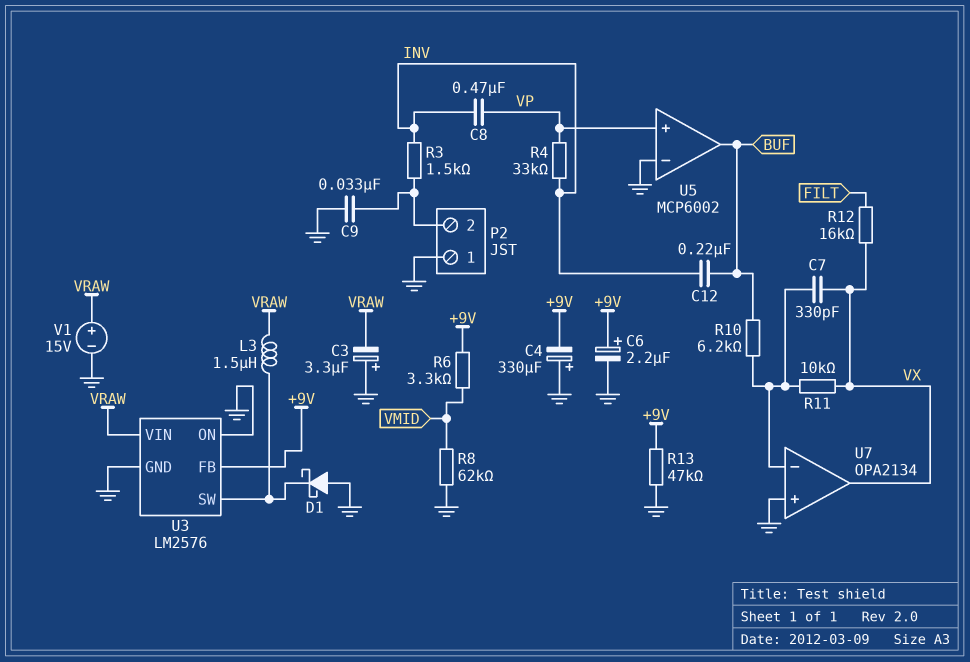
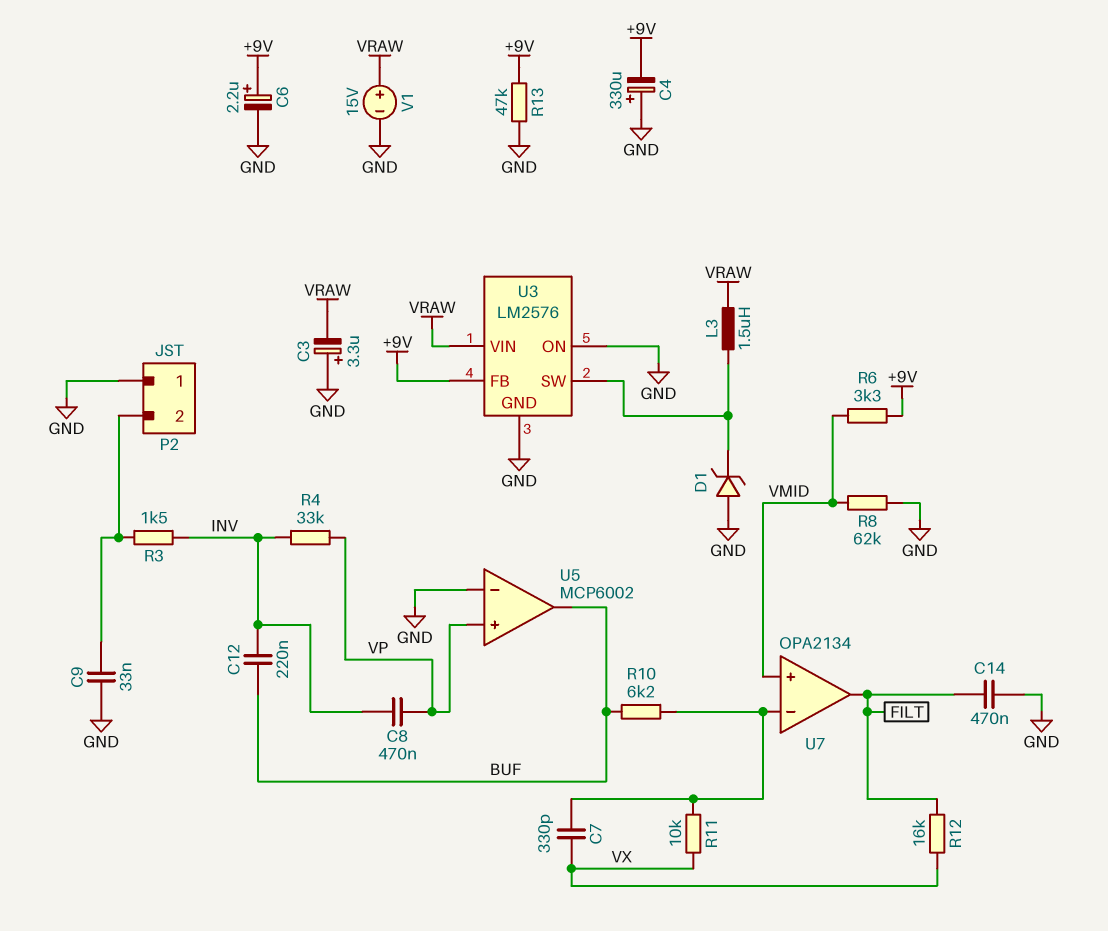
C14: none -> 470nF (FILT, GND)
D1: schottky (A GND, K U3/SW) -> zener (A GND, K U3/SW)
U7 pin in+: GND -> VMID
U7 pin out: VX -> FILT

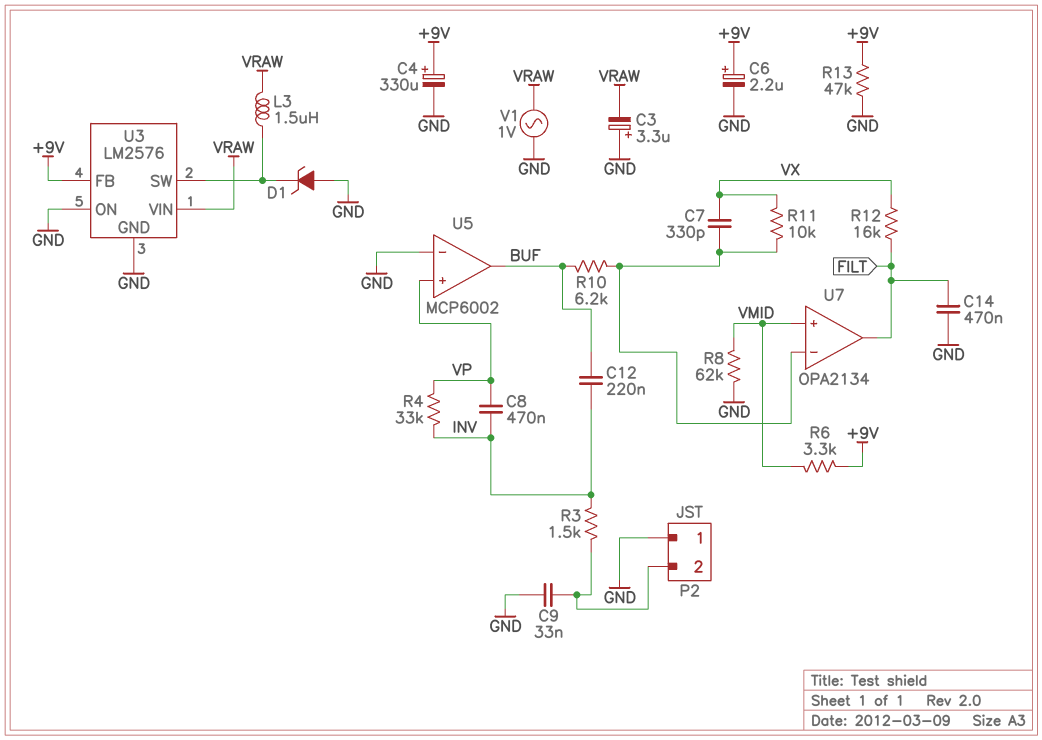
C4: 330uF (plus GND, minus +9V) -> 330uF (plus +9V, minus GND)
V1: 15V (plus VRAW, minus GND) -> AC 1V (GND, VRAW)

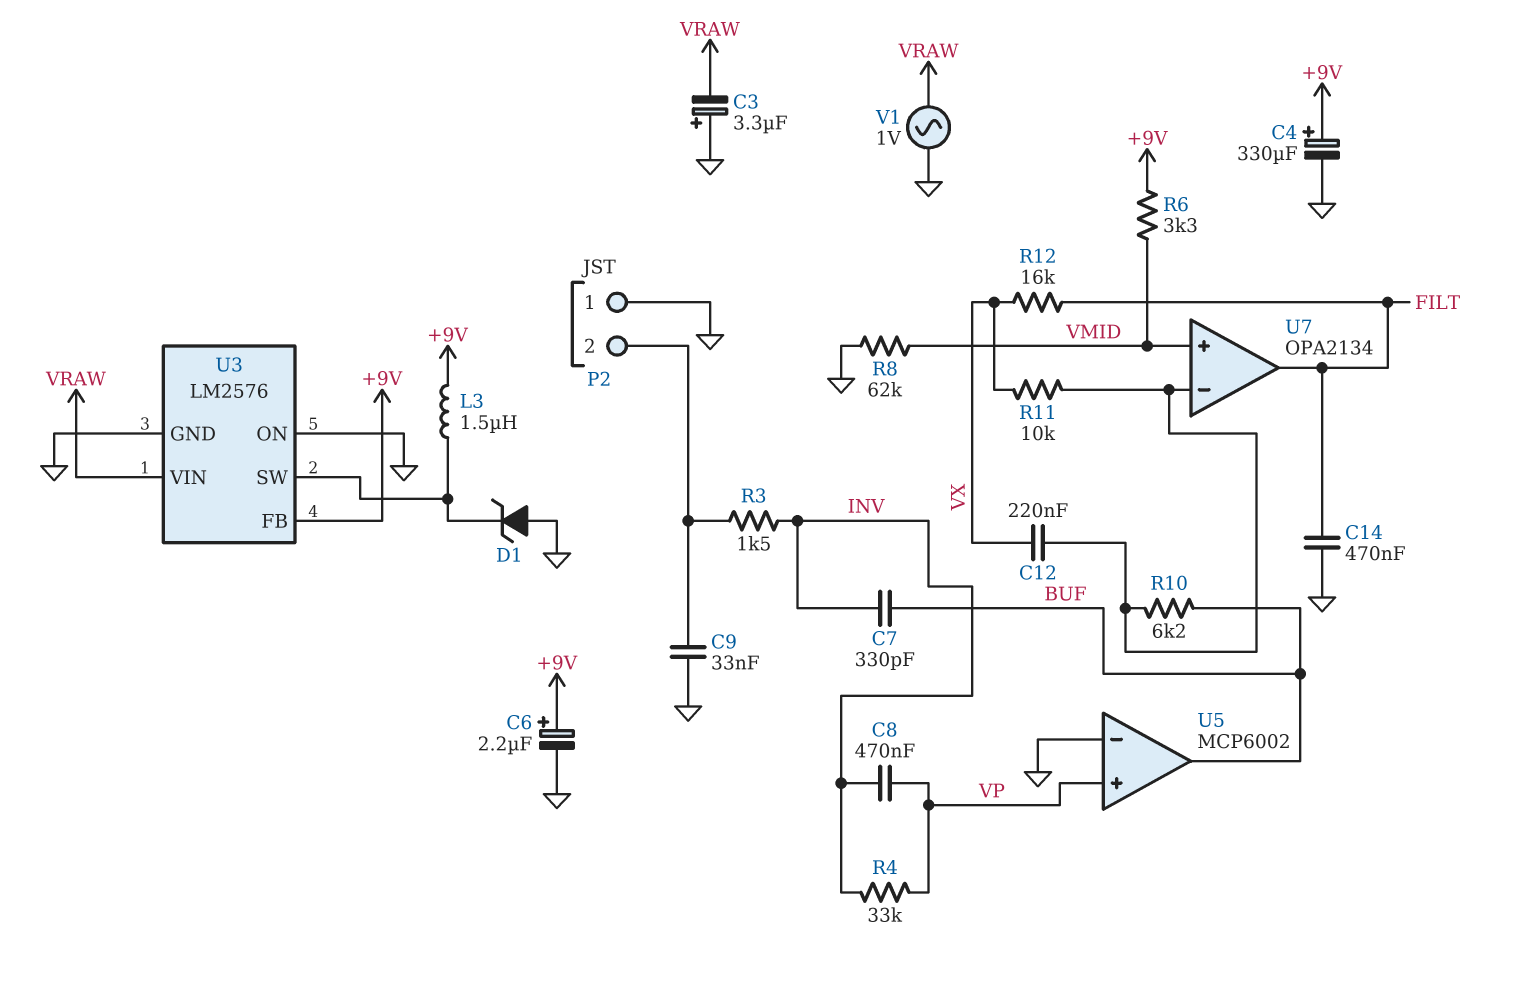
C7: 330pF (U7/in-, VX) -> 330pF (BUF, INV)
C12: 220nF (BUF, INV) -> 220nF (U7/in-, VX)
L3: 1.5uH (U3/SW, VRAW) -> 1.5uH (+9V, U3/SW)
R13: 47k (+9V, GND) -> none

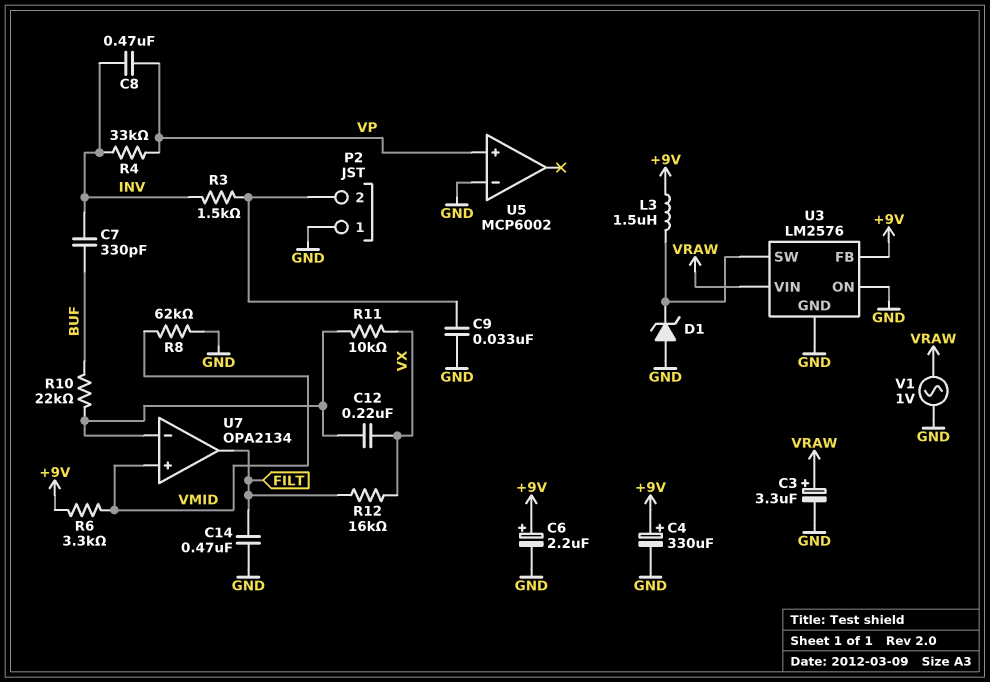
C3: 3.3uF (plus GND, minus VRAW) -> 3.3uF (plus VRAW, minus GND)
R10: 6.2k (BUF, U7/in-) -> 22k (BUF, U7/in-)
U5 pin out: BUF -> none

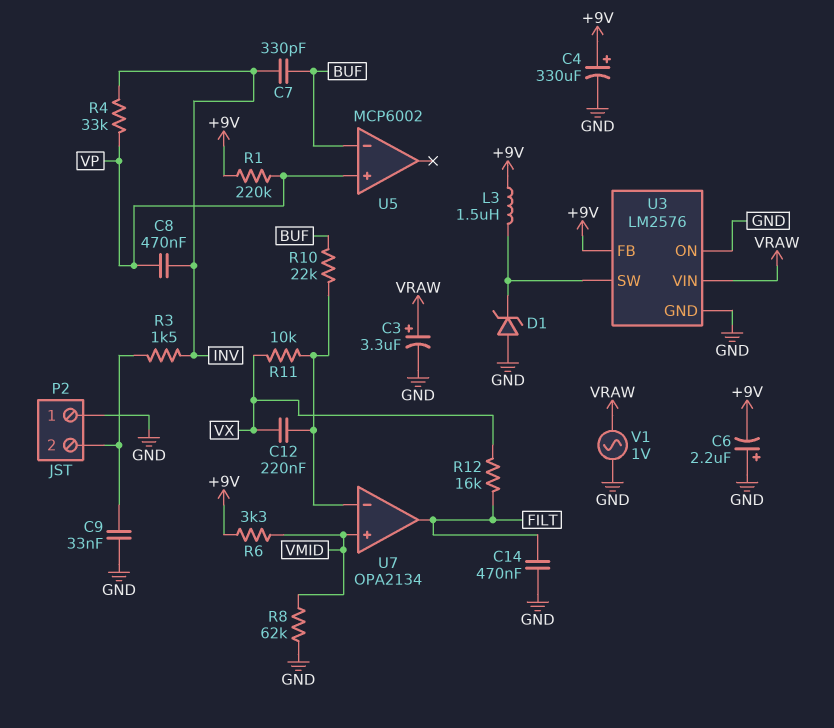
C6: 2.2uF (plus +9V, minus GND) -> 2.2uF (plus GND, minus +9V)
R1: none -> 220k (+9V, VP)
U5 pin in-: GND -> BUF

